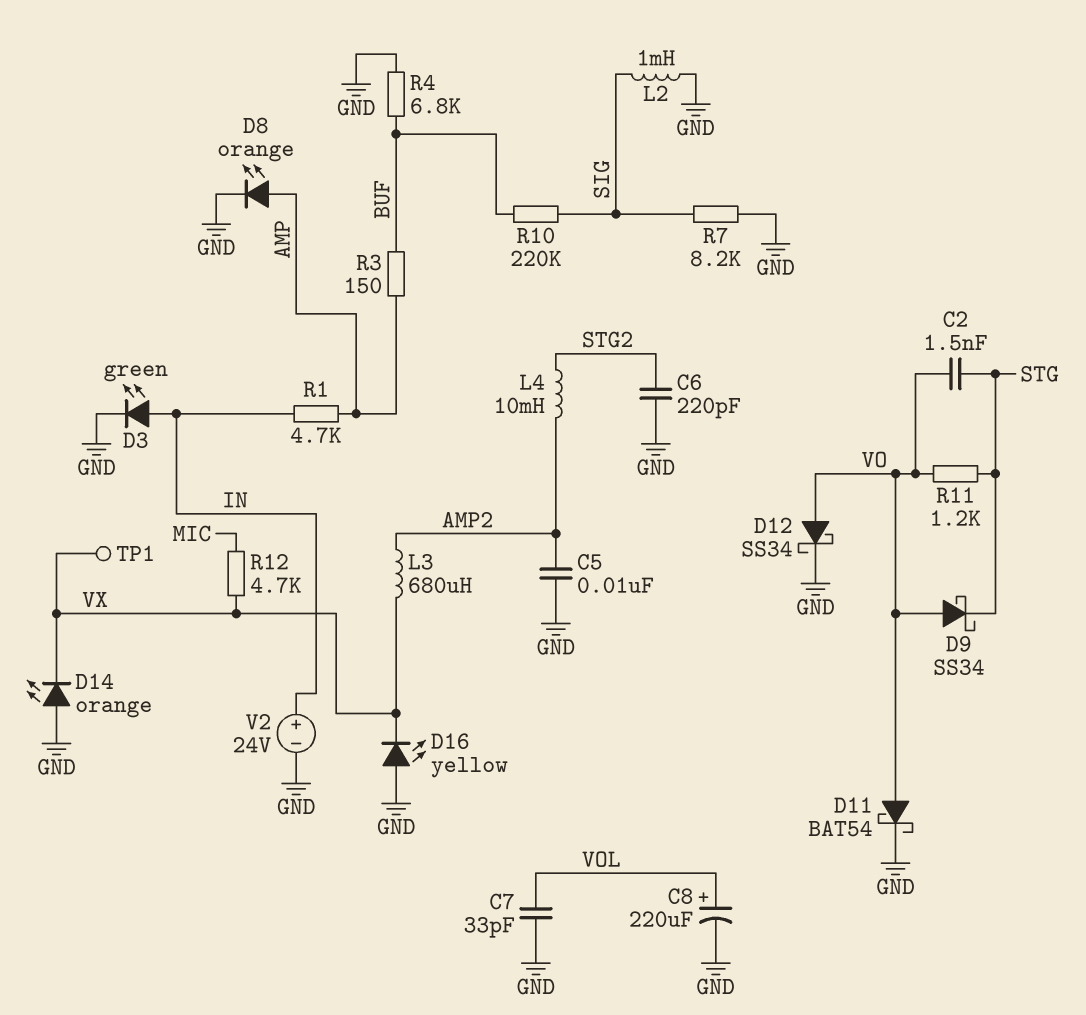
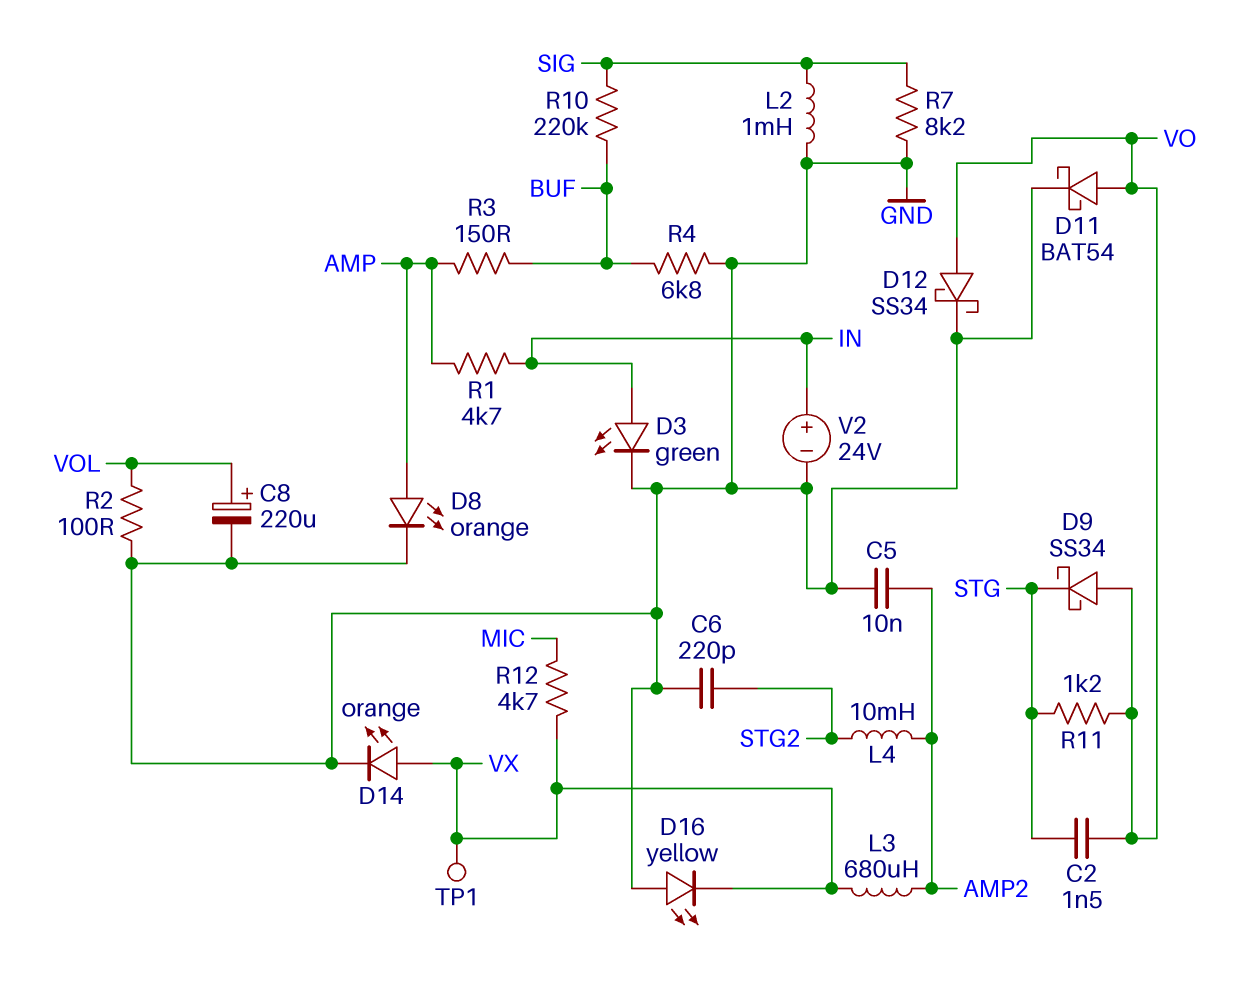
C7: 33pF (GND, VOL) -> none
D14: LED orange (A GND, K VX) -> LED orange (A VX, K GND)
R2: none -> 100 (GND, VOL)

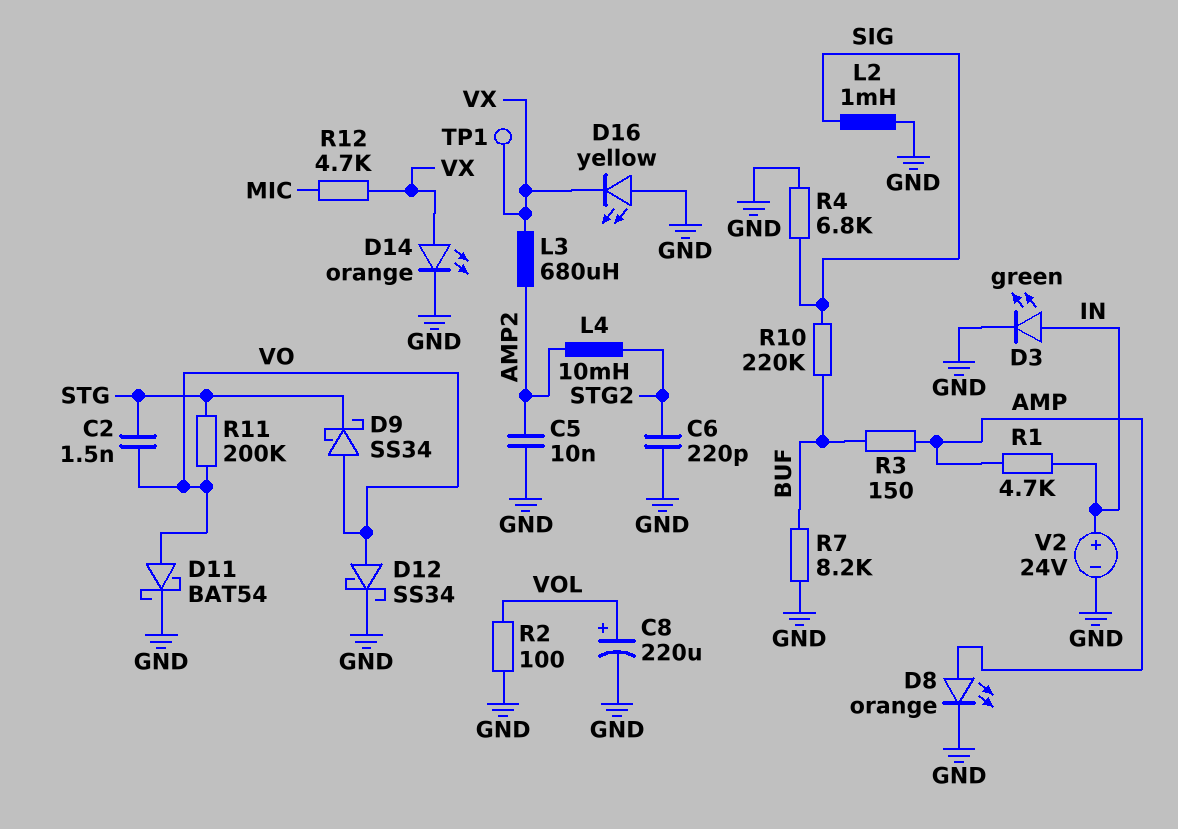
R4: 6.8k (BUF, GND) -> 6.8k (GND, SIG)
R7: 8.2k (GND, SIG) -> 8.2k (BUF, GND)
R11: 1.2k (STG, VO) -> 200k (STG, VO)

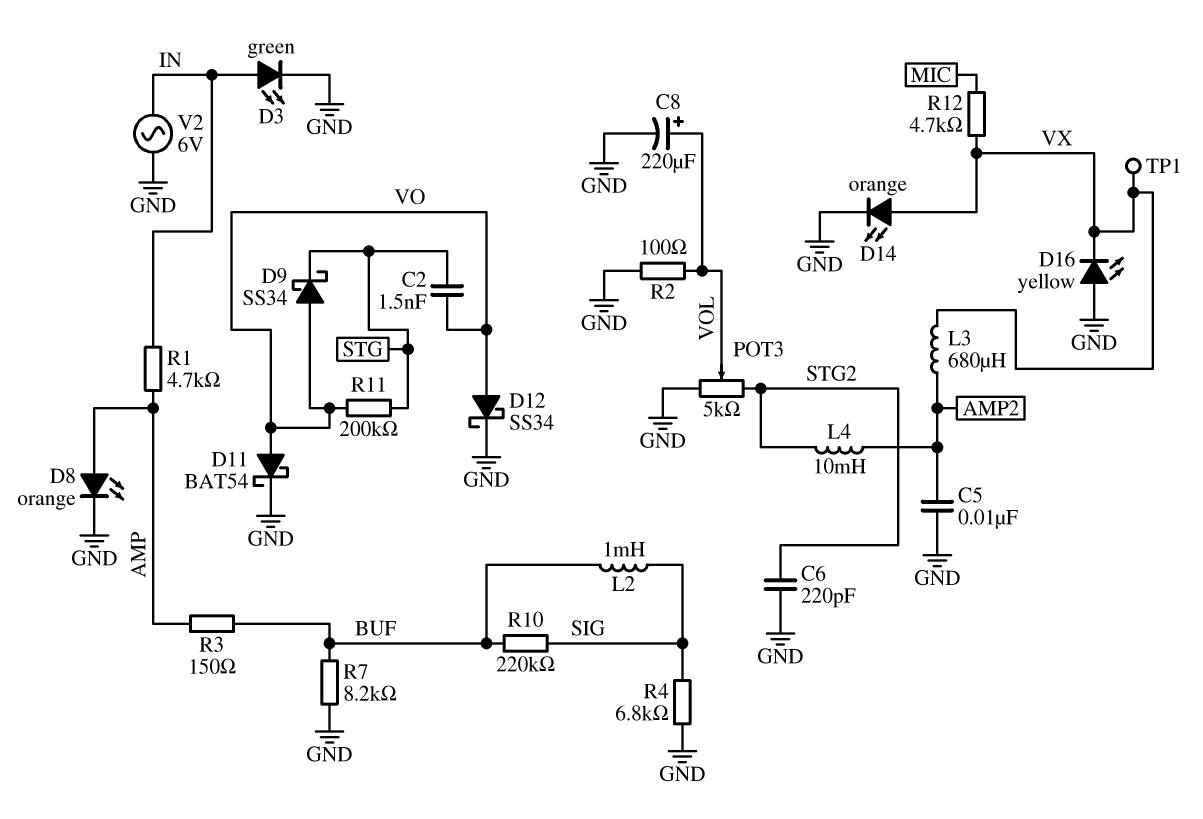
L2: 1mH (GND, SIG) -> 1mH (BUF, SIG)
POT3: none -> 5k (GND, STG2, wiper VOL)
V2: 24V (plus IN, minus GND) -> AC 6V (GND, IN)

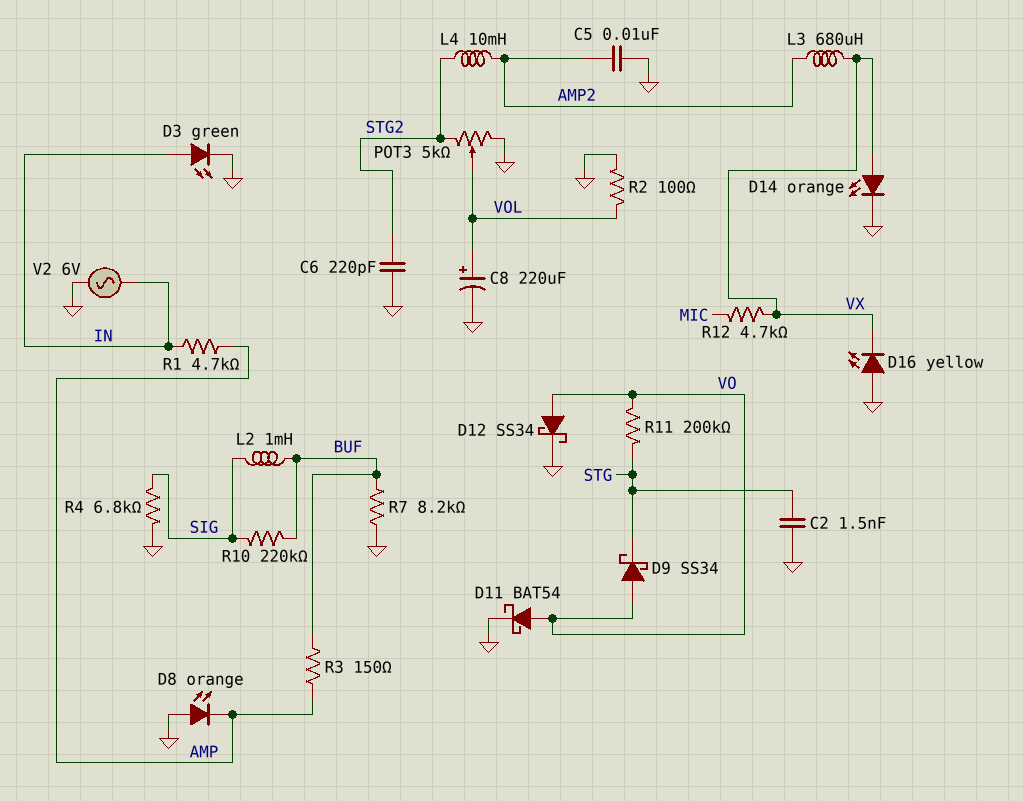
C2: 1.5nF (STG, VO) -> 1.5nF (GND, STG)
D8: LED orange (A AMP, K GND) -> LED orange (A GND, K AMP)
TP1: test point (VX) -> none

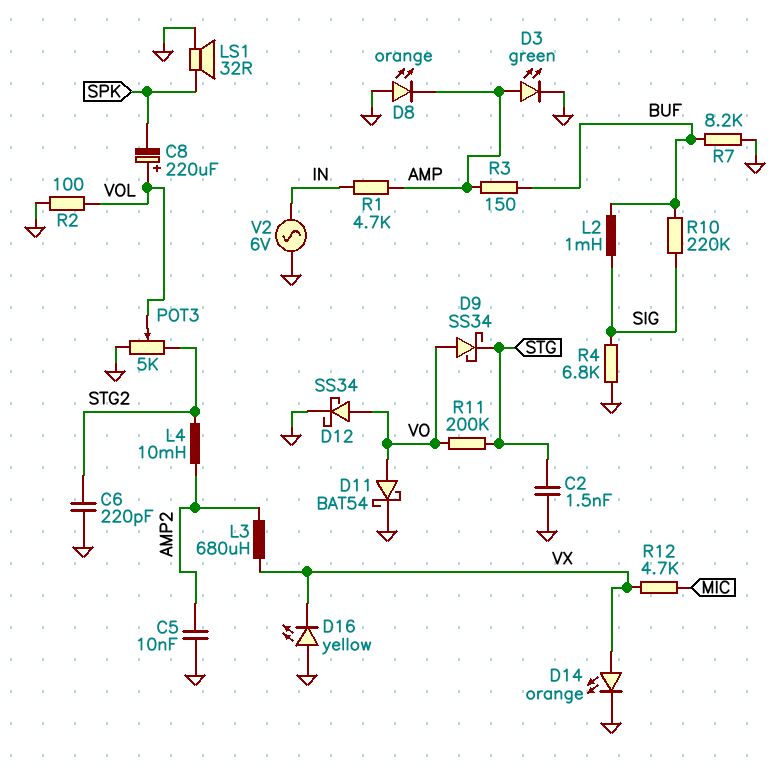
C8: 220uF (plus VOL, minus GND) -> 220uF (plus VOL, minus SPK)
D3: LED green (A IN, K GND) -> LED green (A AMP, K GND)
LS1: none -> speaker 32R (GND, SPK)

